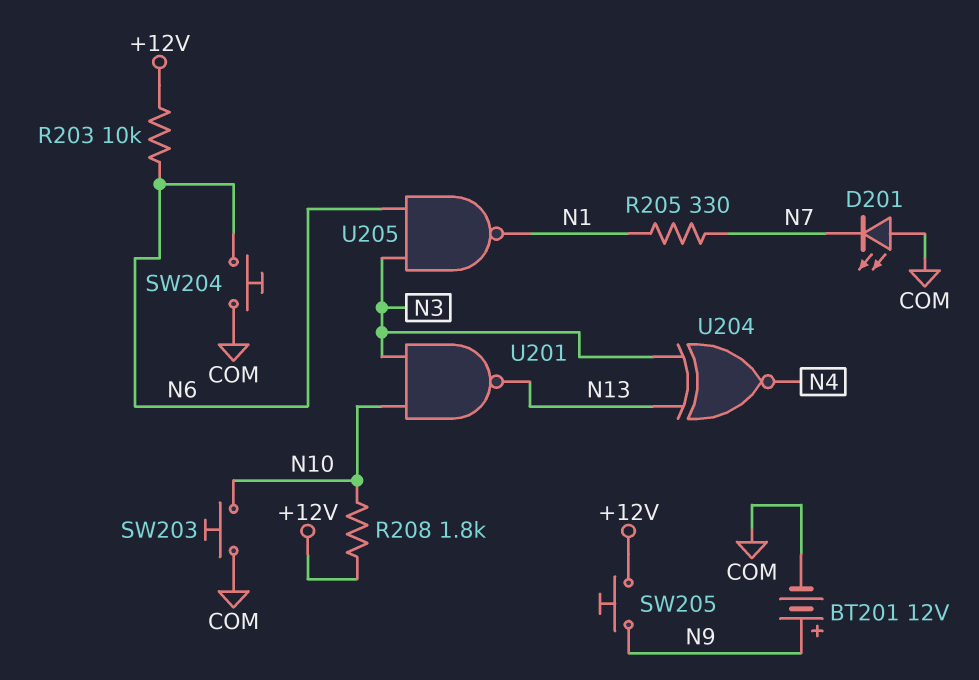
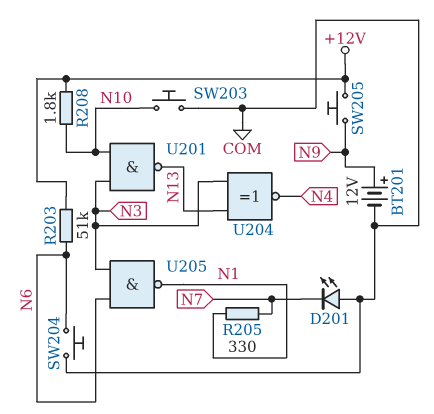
R203: 10k (+12V, N6) -> 51k (+12V, N6)

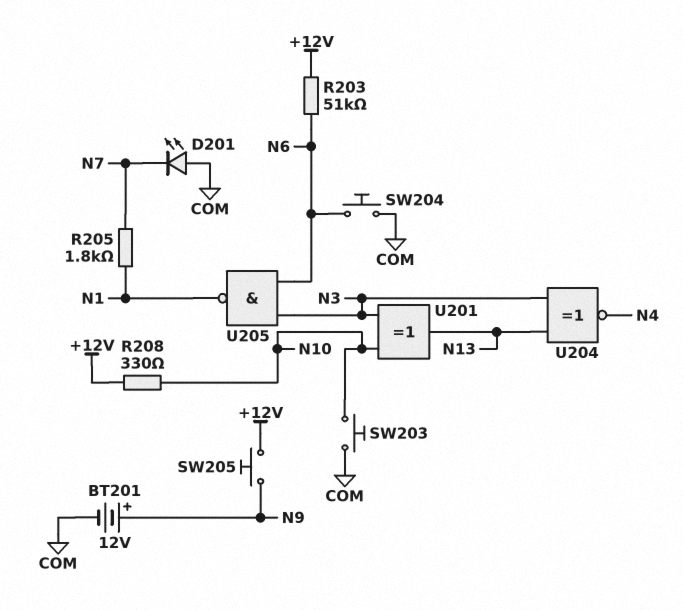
R205: 330 (N1, N7) -> 1.8k (N1, N7)
R208: 1.8k (+12V, N10) -> 330 (+12V, N10)
U201: NAND (in N3, in N10, out N13) -> XOR (in N3, in N10, out N13)

